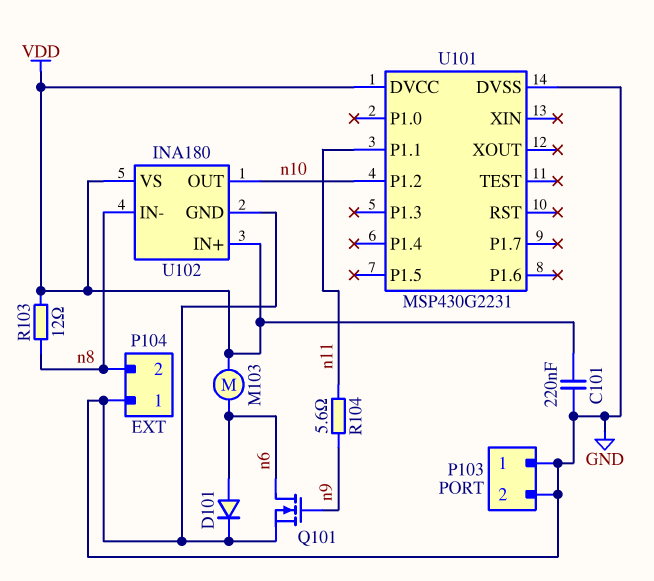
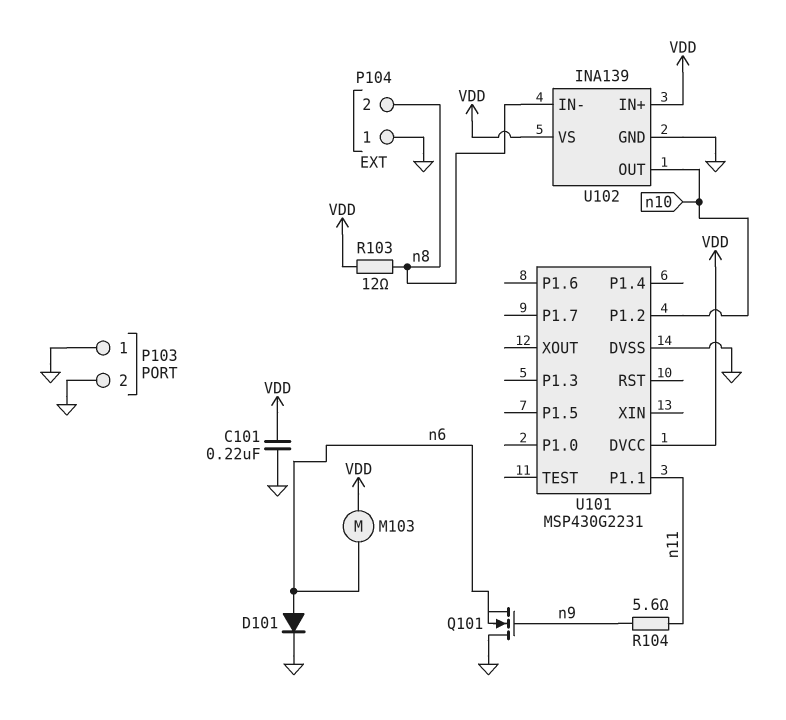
Q101: NMOS (G n9, D n6, S GND) -> NMOS (G n9, D GND, S n6)
U102: INA180 -> INA139

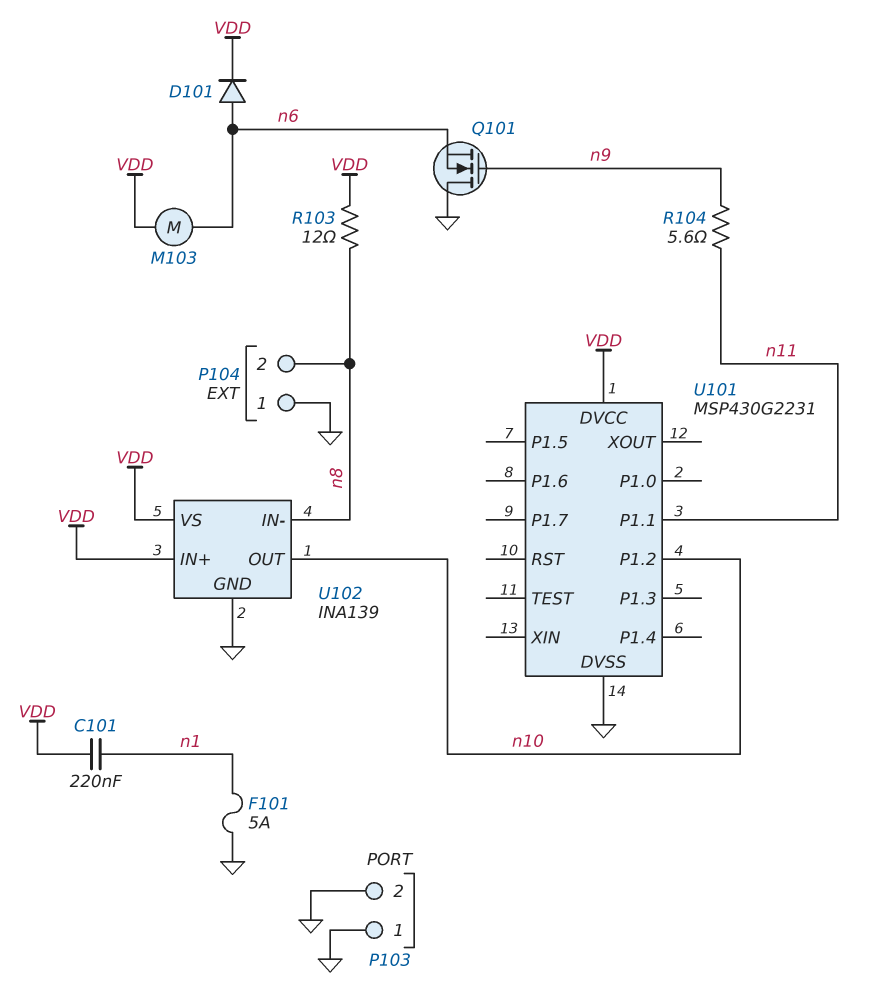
C101: 220nF (GND, VDD) -> 220nF (VDD, n1)
D101: diode (A n6, K GND) -> diode (A n6, K VDD)
F101: none -> 5A (GND, n1)

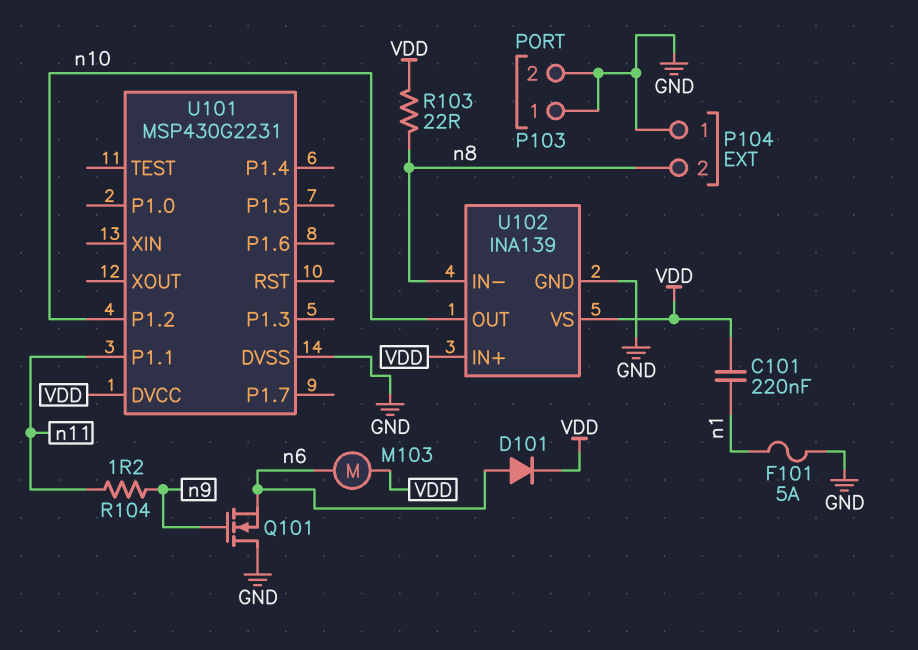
R103: 12 (VDD, n8) -> 22 (VDD, n8)
R104: 5.6 (n9, n11) -> 1.2 (n9, n11)

